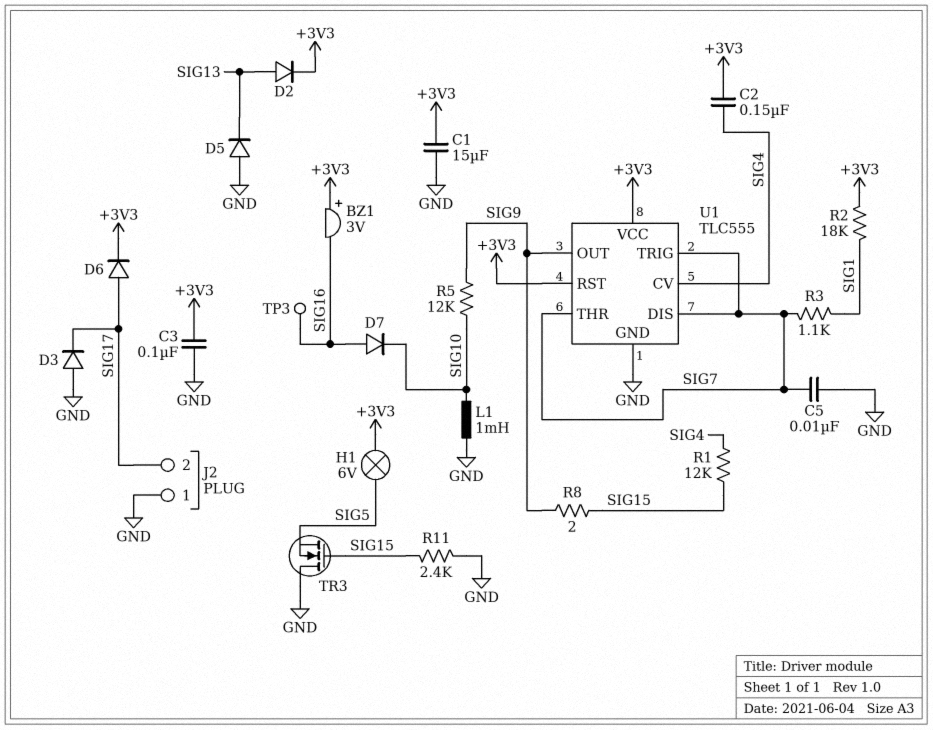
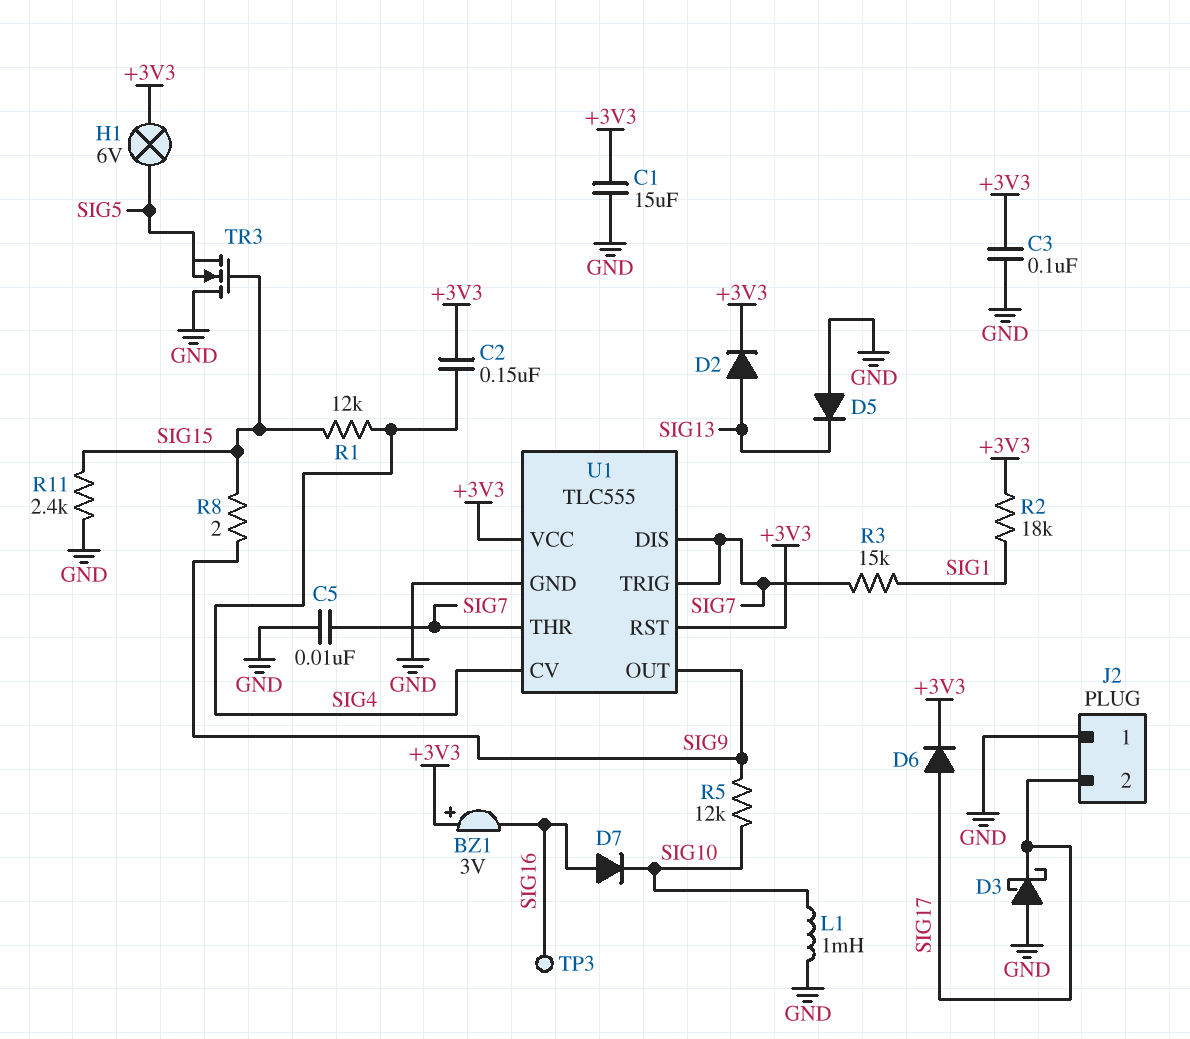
D3: diode (A GND, K SIG17) -> schottky (A GND, K SIG17)
R3: 1.1k (SIG1, SIG7) -> 15k (SIG1, SIG7)

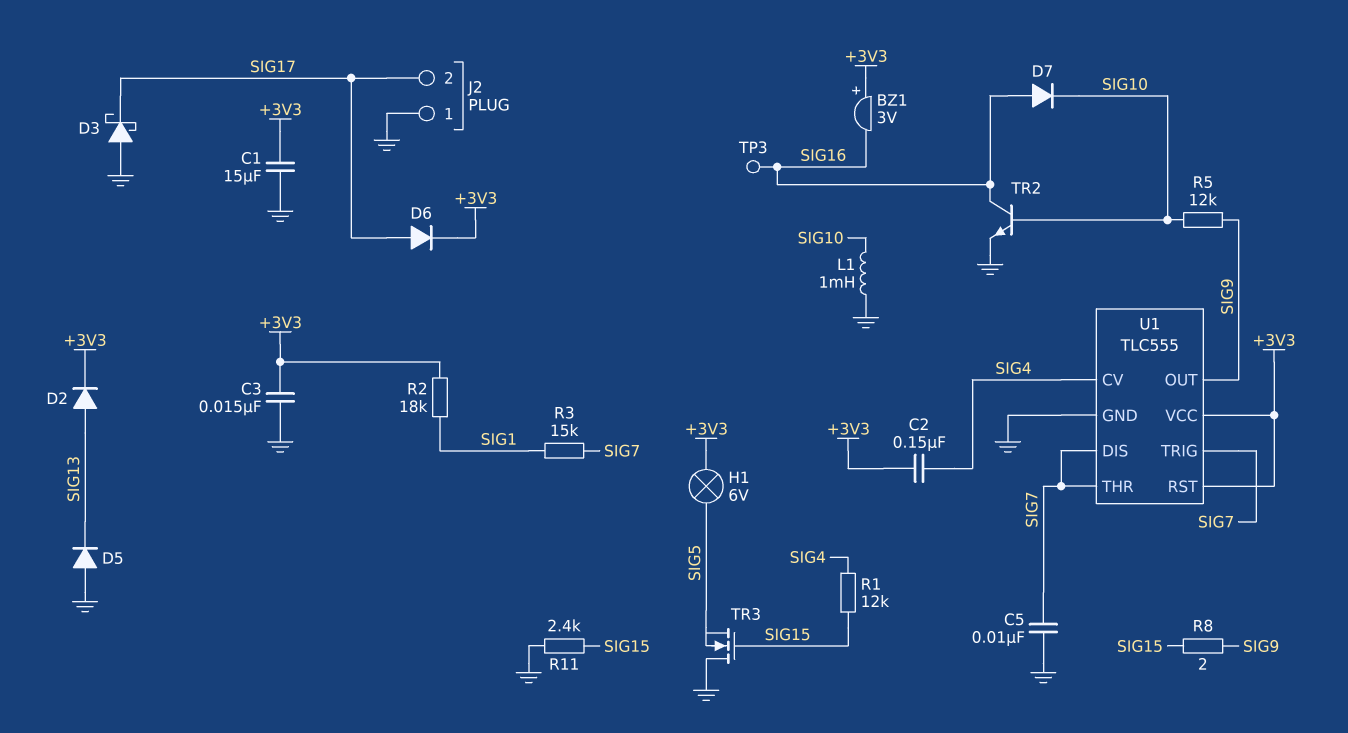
C3: 100nF (+3V3, GND) -> 15nF (+3V3, GND)
TR2: none -> NPN (B SIG10, C SIG16, E GND)

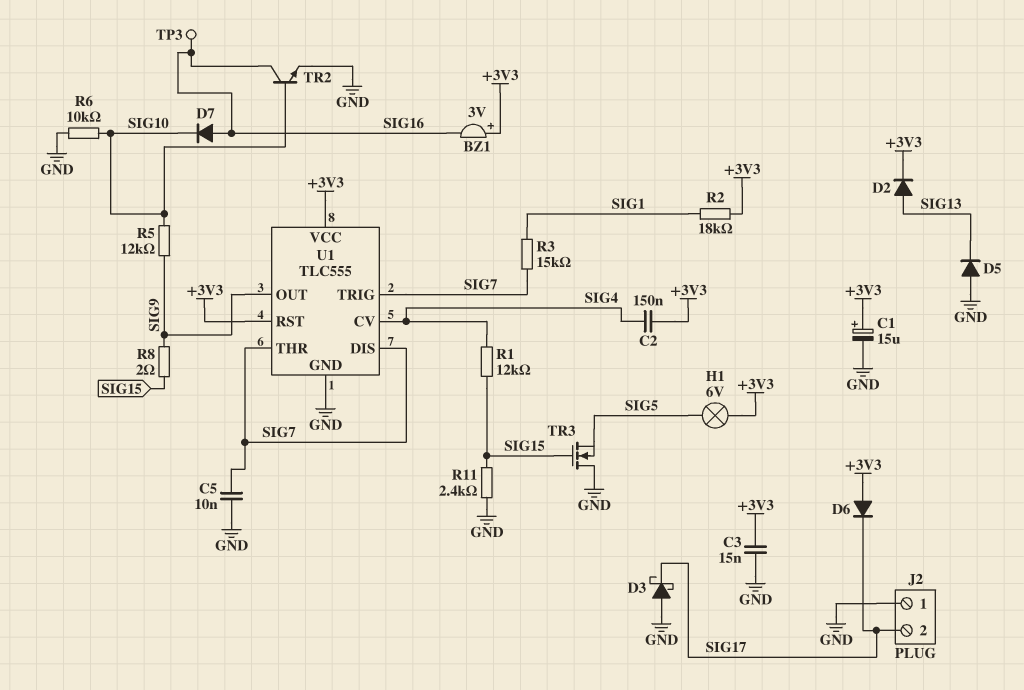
C1: 15uF (+3V3, GND) -> 15uF (plus +3V3, minus GND)
D6: diode (A SIG17, K +3V3) -> diode (A +3V3, K SIG17)
L1: 1mH (GND, SIG10) -> none
R6: none -> 10k (GND, SIG10)

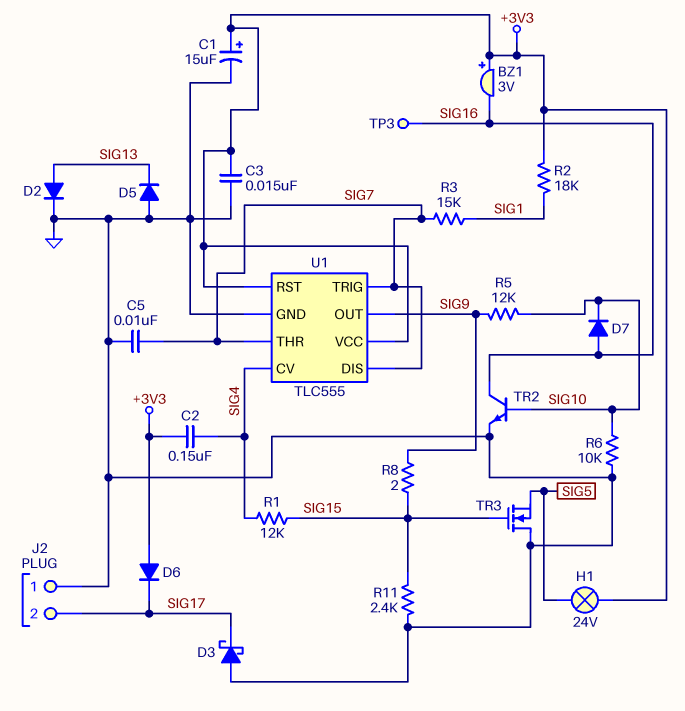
D2: diode (A SIG13, K +3V3) -> diode (A SIG13, K GND)
H1: lamp 6V (+3V3, SIG5) -> lamp 24V (+3V3, SIG5)

